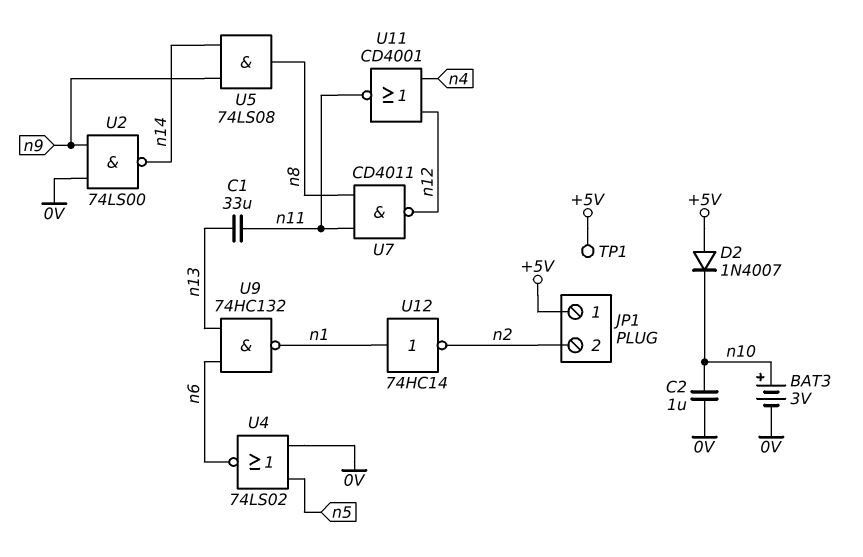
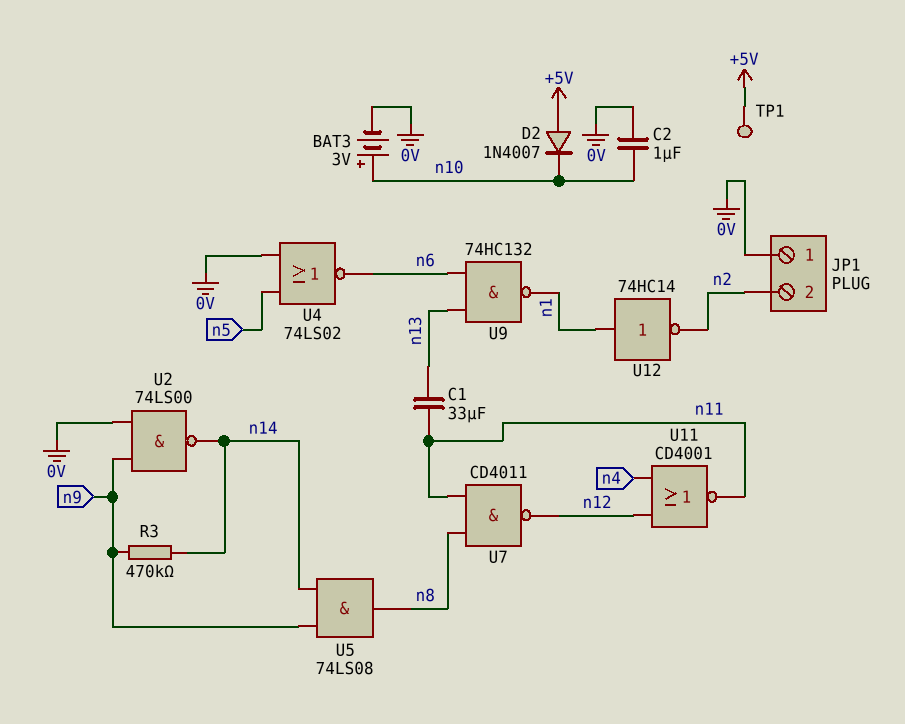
JP1 pin 1: +5V -> 0V
R3: none -> 470k (n9, n14)

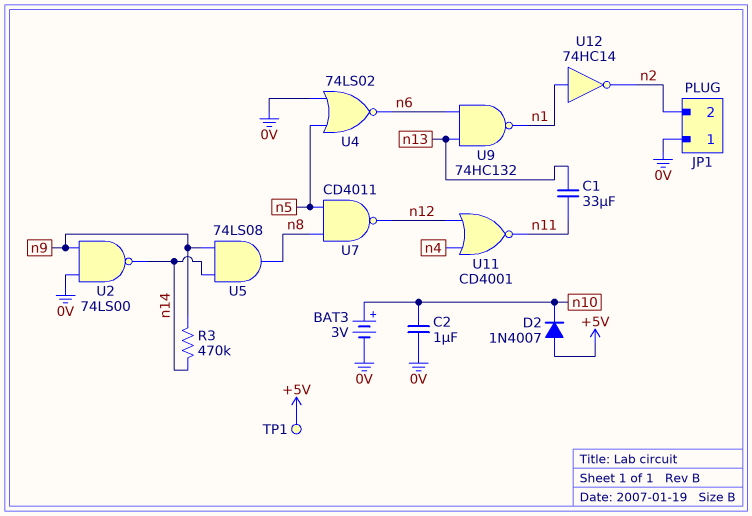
U7: NAND CD4011 (in n8, in n11, out n12) -> NAND CD4011 (in n5, in n8, out n12)

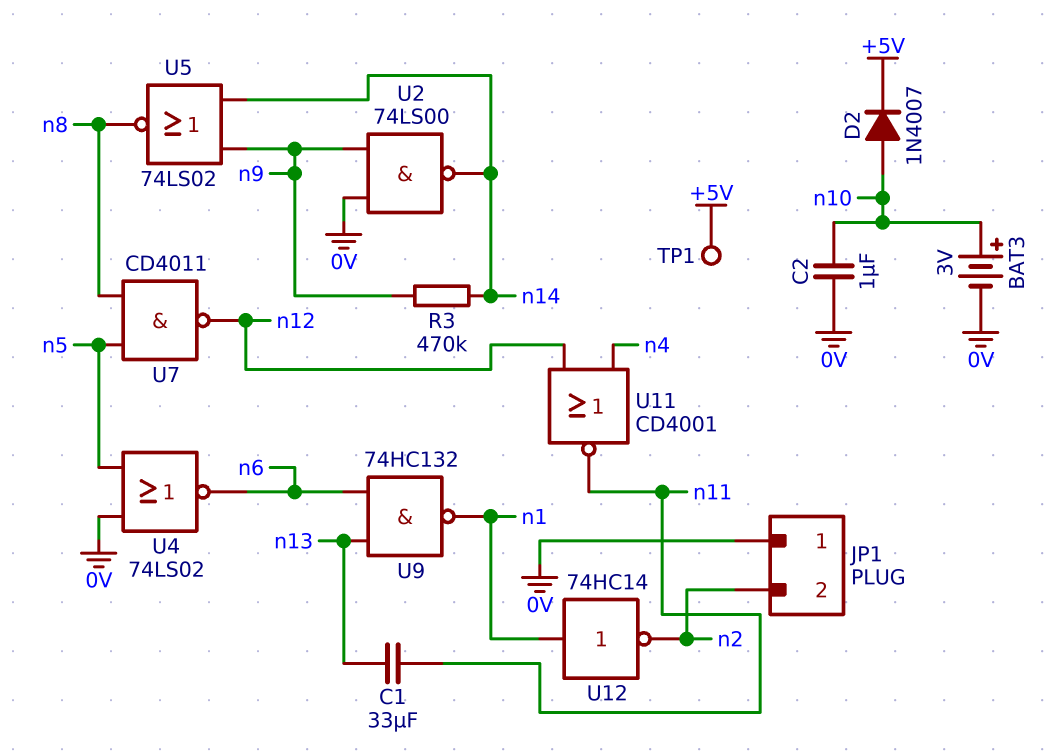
D2: diode 1N4007 (A +5V, K n10) -> diode 1N4007 (A n10, K +5V)
U5: AND 74LS08 (in n9, in n14, out n8) -> NOR 74LS02 (in n9, in n14, out n8)

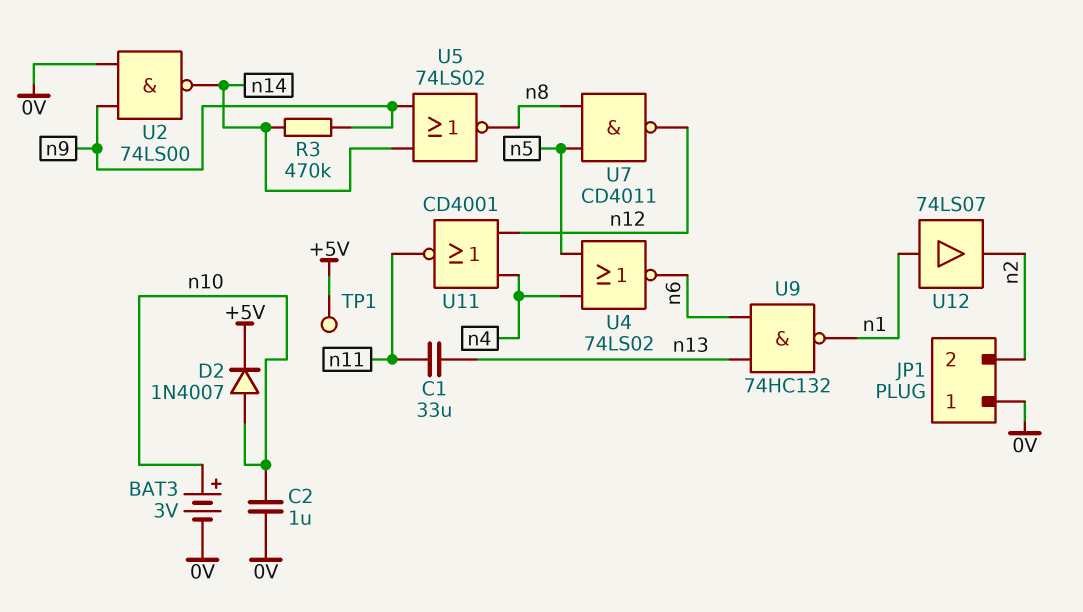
U4: NOR 74LS02 (in 0V, in n5, out n6) -> NOR 74LS02 (in n4, in n5, out n6)
U12: NOT 74HC14 (in n1, out n2) -> buffer 74LS07 (in n1, out n2)

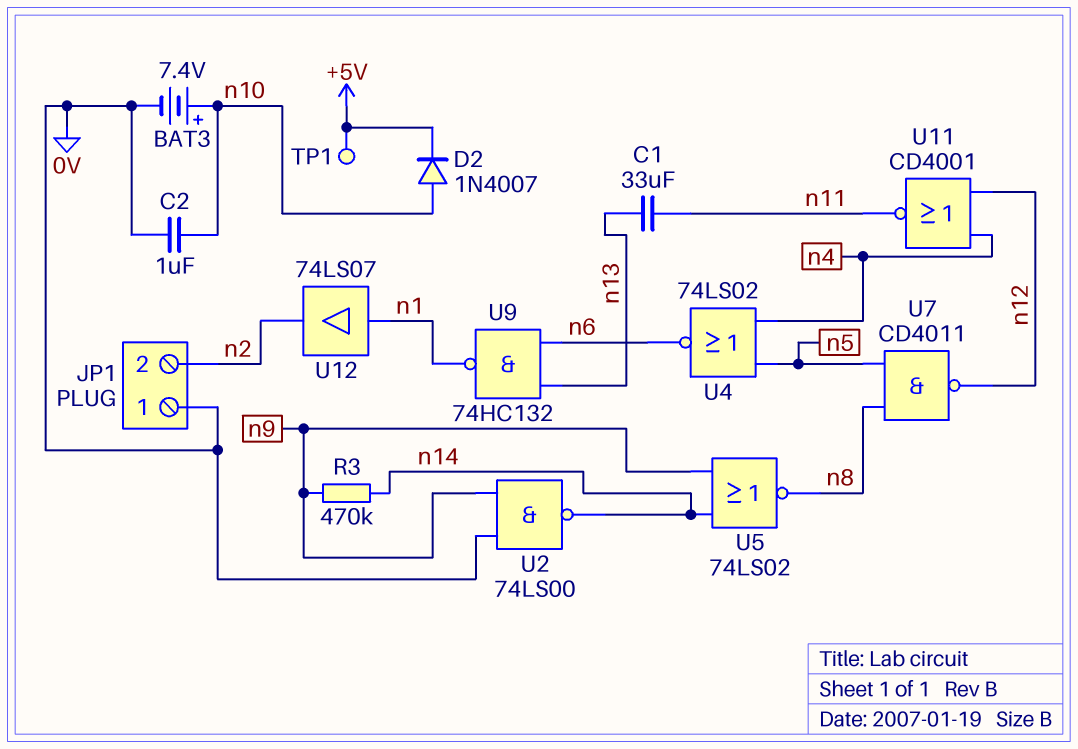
BAT3: 3V (plus n10, minus 0V) -> 7.4V (plus n10, minus 0V)

